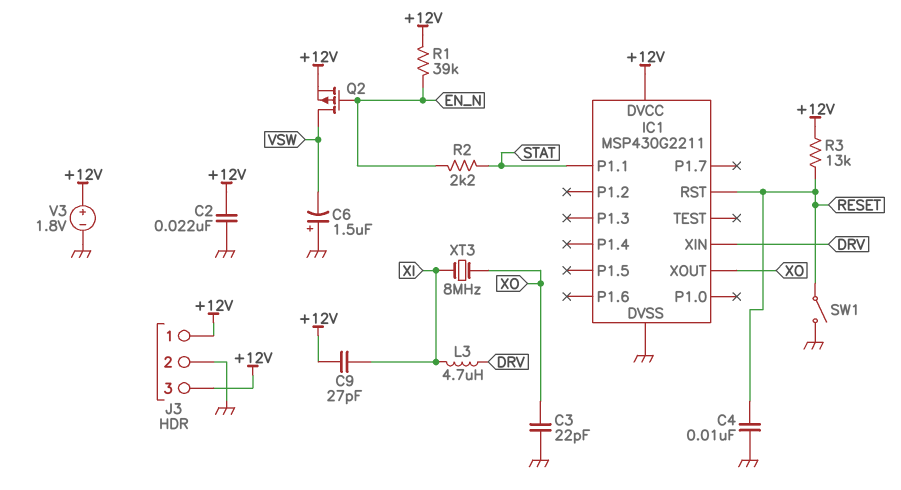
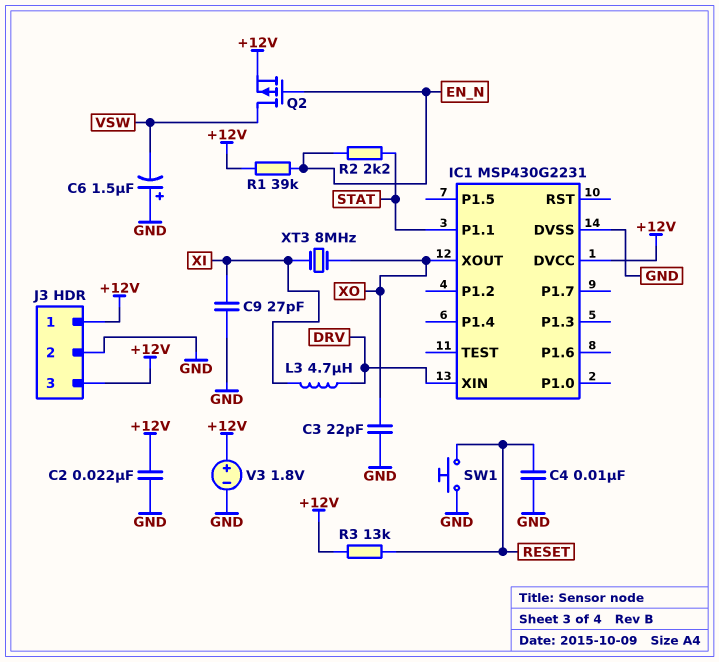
C9: 27pF (+12V, XI) -> 27pF (GND, XI)
IC1: MSP430G2211 -> MSP430G2231
IC1 pin RST: RESET -> none
SW1: switch (GND, RESET) -> button (GND, RESET)

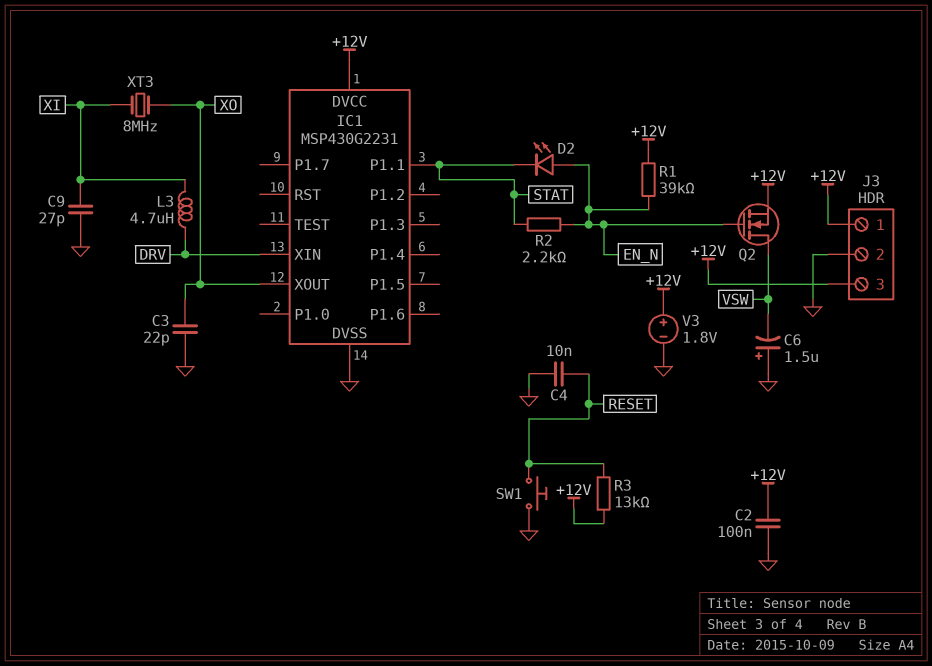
C2: 22nF (+12V, GND) -> 100nF (+12V, GND)
D2: none -> LED (A EN_N, K STAT)
Q2: PMOS (G EN_N, D VSW, S +12V) -> NMOS (G EN_N, D VSW, S +12V)

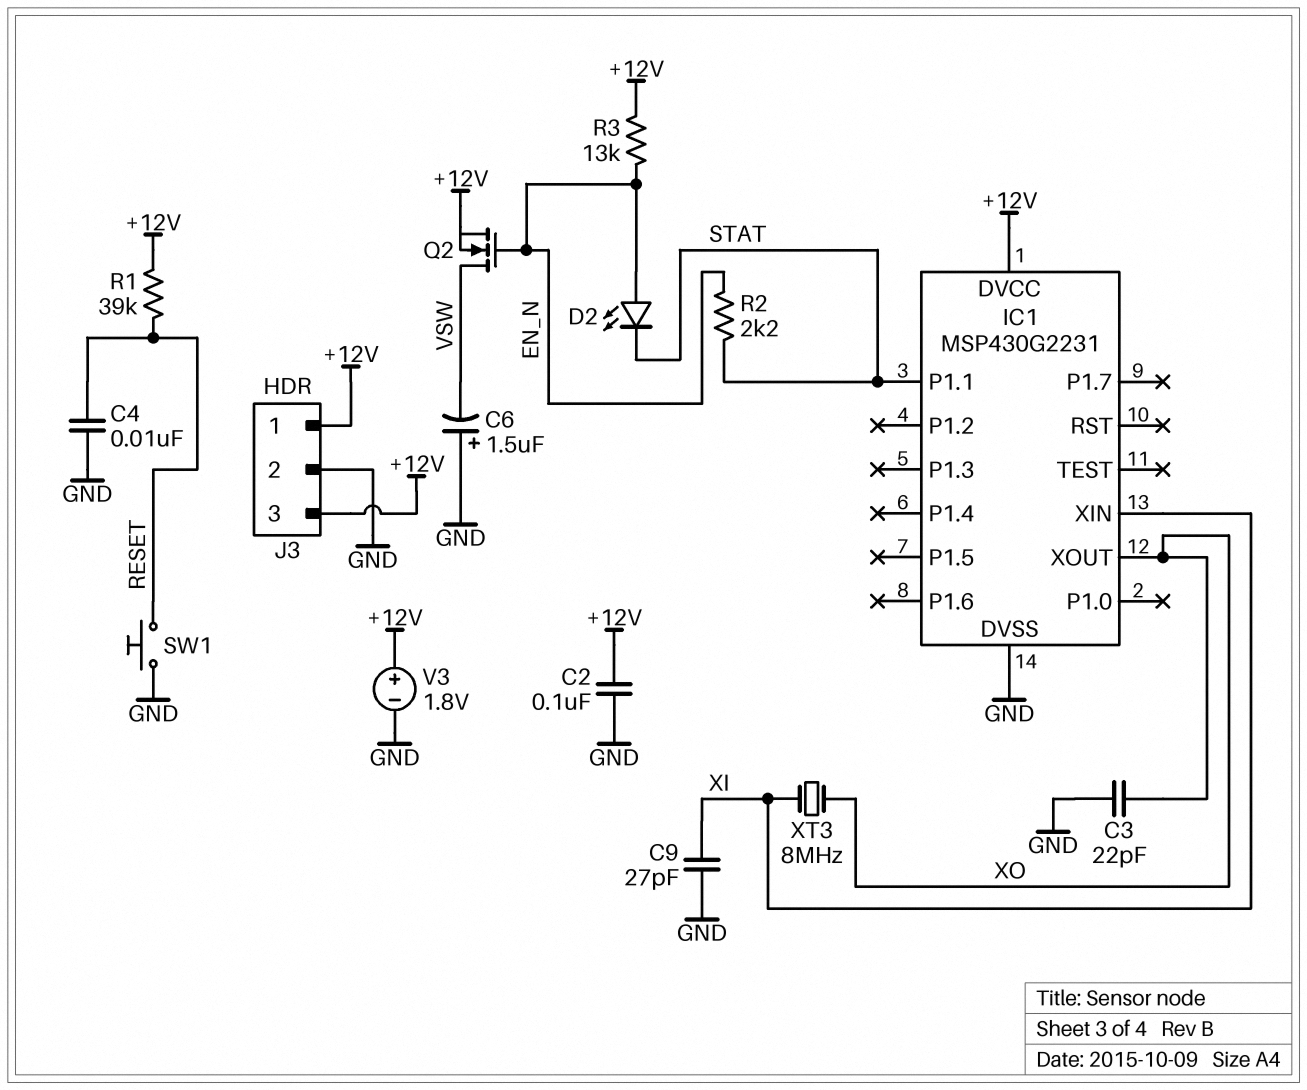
IC1 pin XIN: DRV -> XI
L3: 4.7uH (DRV, XI) -> none
R1: 39k (+12V, EN_N) -> 39k (+12V, RESET)
R3: 13k (+12V, RESET) -> 13k (+12V, EN_N)

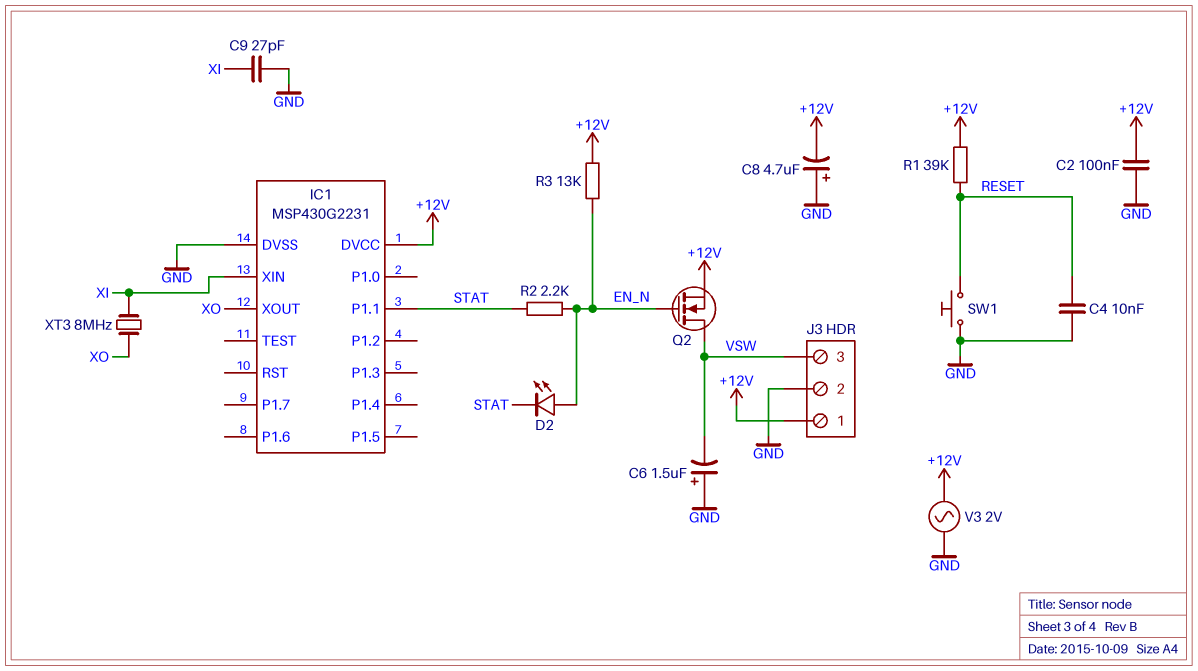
C3: 22pF (GND, XO) -> none
C8: none -> 4.7uF (plus GND, minus +12V)
J3 pin 3: +12V -> VSW
V3: 1.8V (plus +12V, minus GND) -> AC 2V (+12V, GND)

